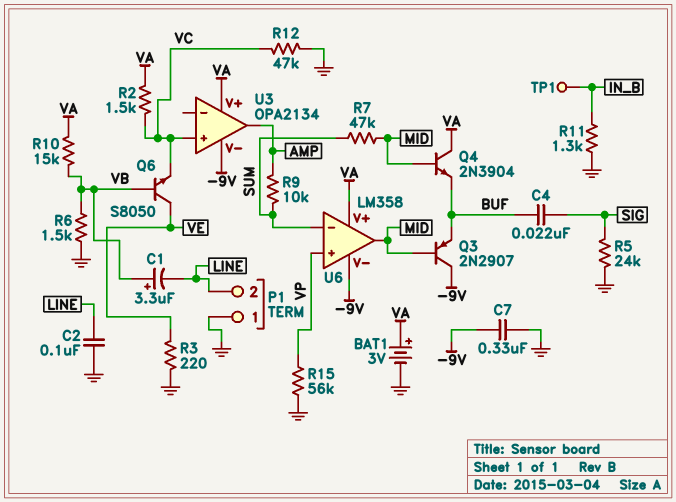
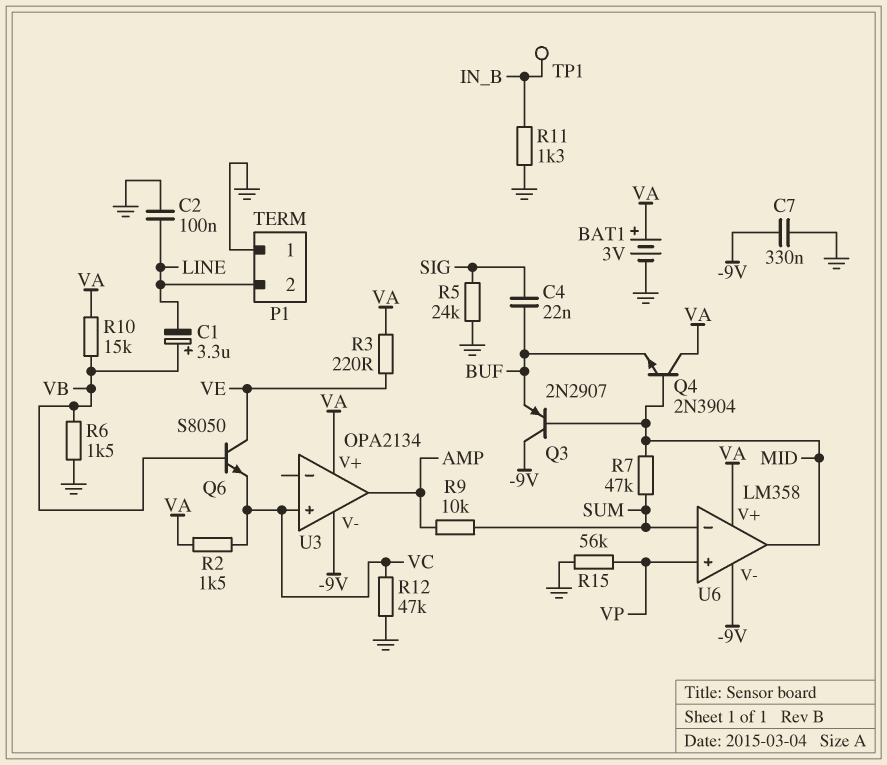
R3: 220 (GND, VE) -> 220 (VA, VE)

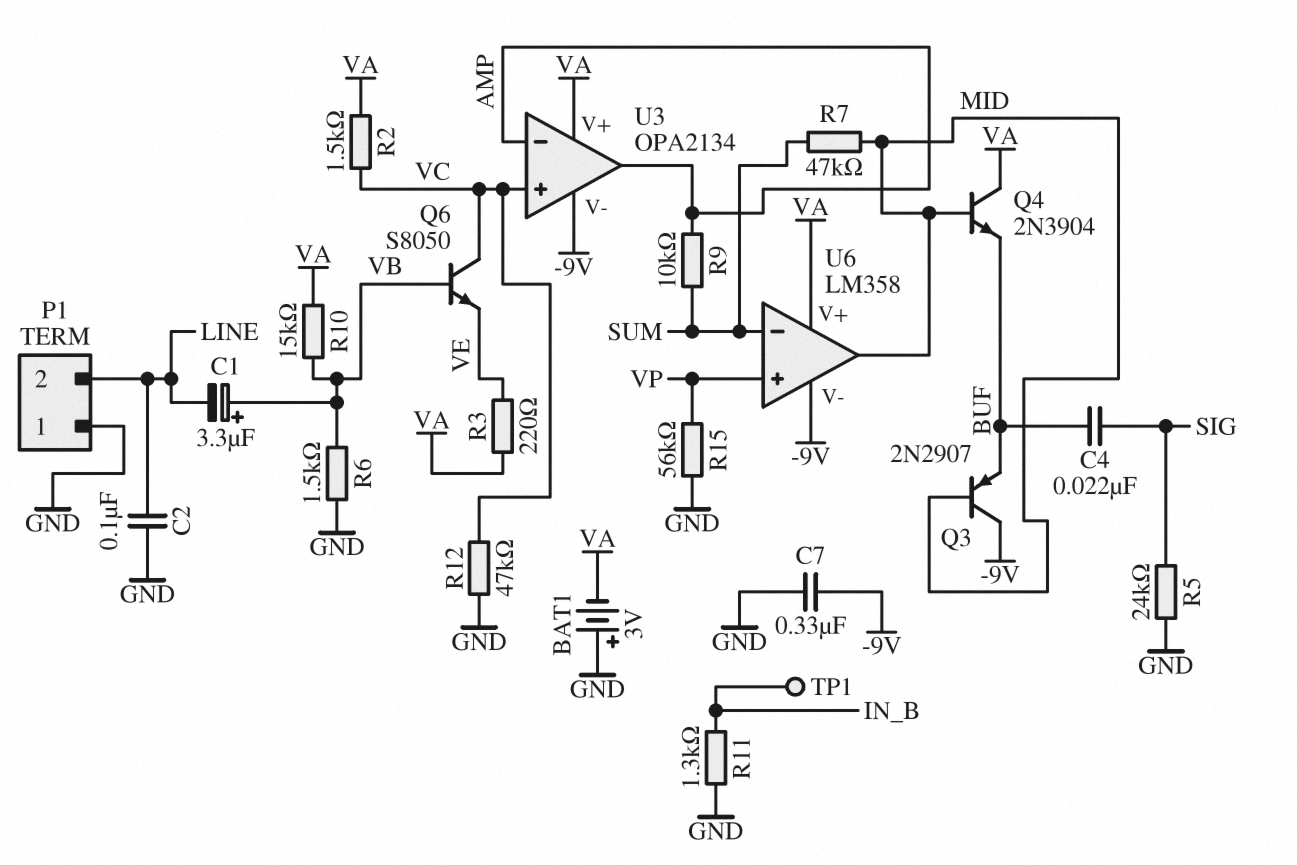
BAT1: 3V (plus VA, minus GND) -> 3V (plus GND, minus VA)
Q6: NPN S8050 (B VB, C VE, E VC) -> NPN S8050 (B VB, C VC, E VE)
U3 pin in-: none -> AMP

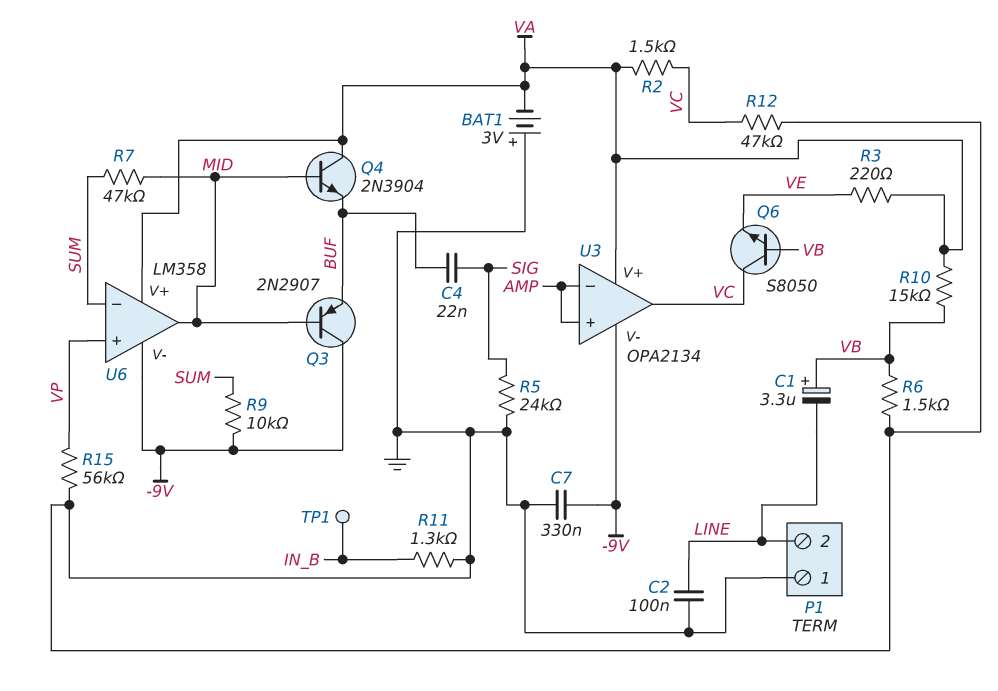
R9: 10k (AMP, SUM) -> 10k (-9V, SUM)
U3 pin in+: VC -> AMP
U3 pin out: AMP -> VC

